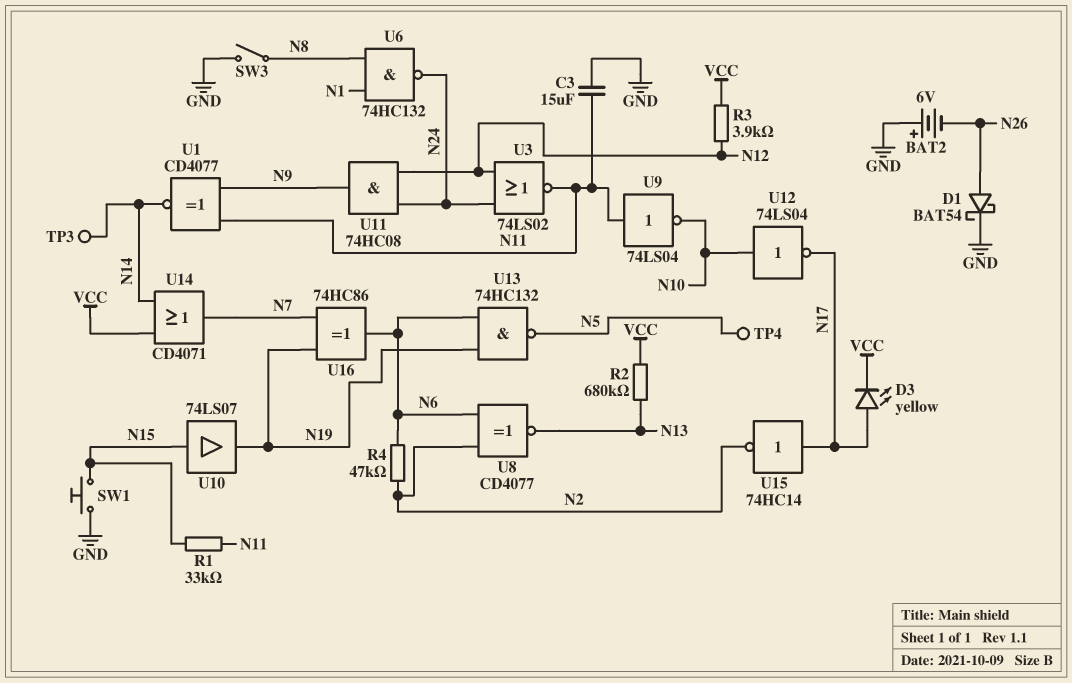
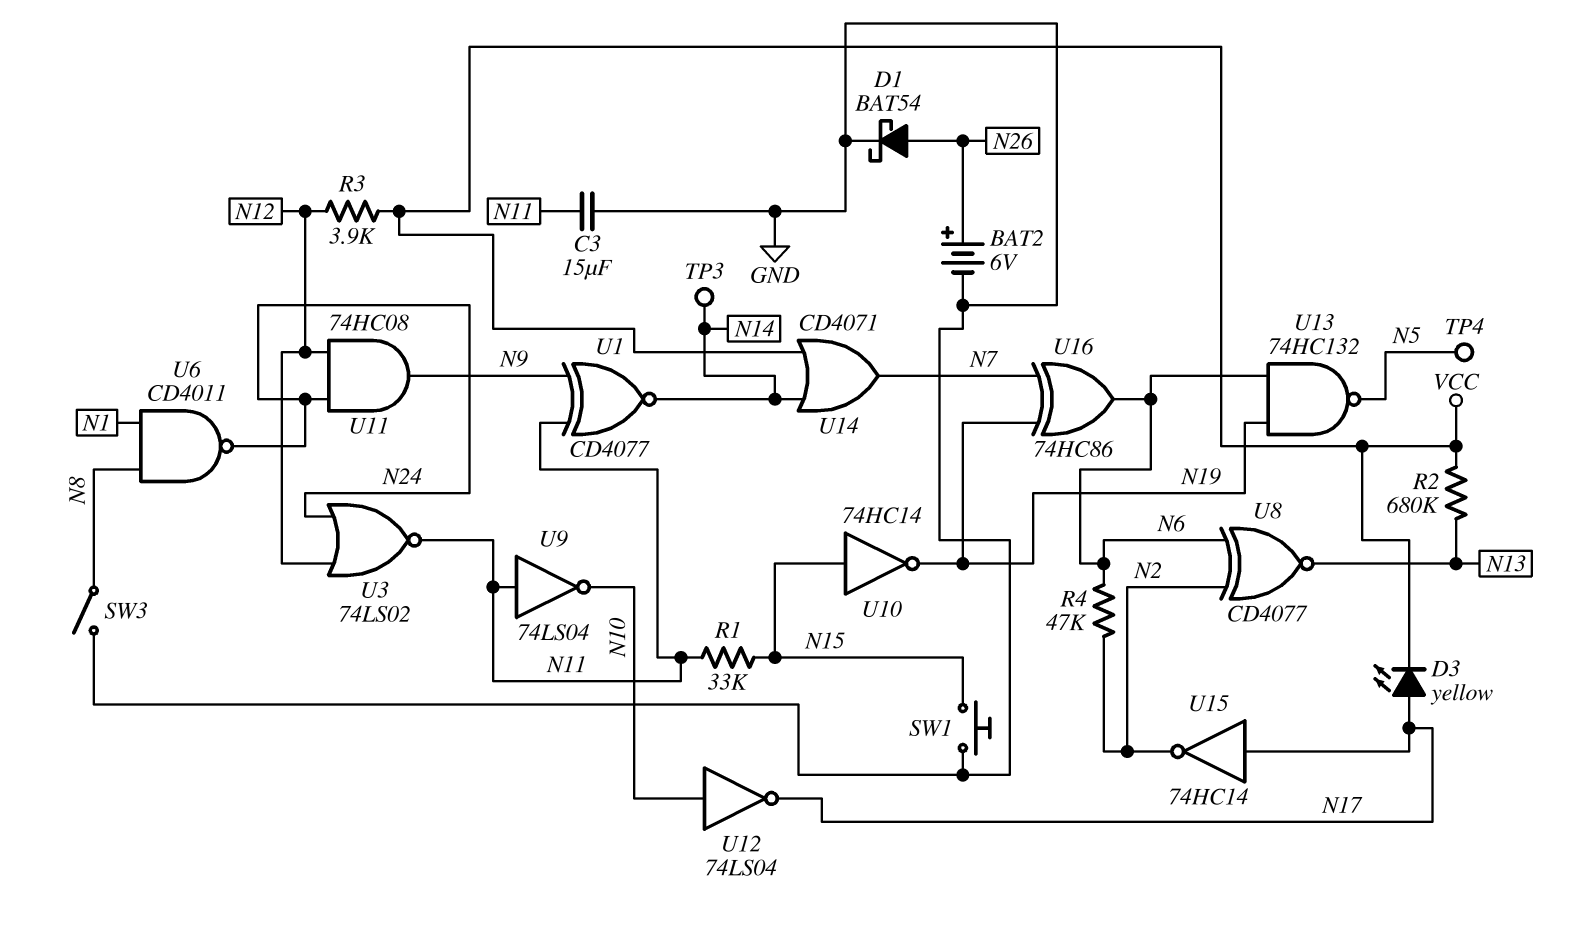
BAT2: 6V (plus GND, minus N26) -> 6V (plus N26, minus GND)
U6: NAND 74HC132 (in N1, in N8, out N24) -> NAND CD4011 (in N1, in N8, out N24)
U10: buffer 74LS07 (in N15, out N19) -> NOT 74HC14 (in N15, out N19)

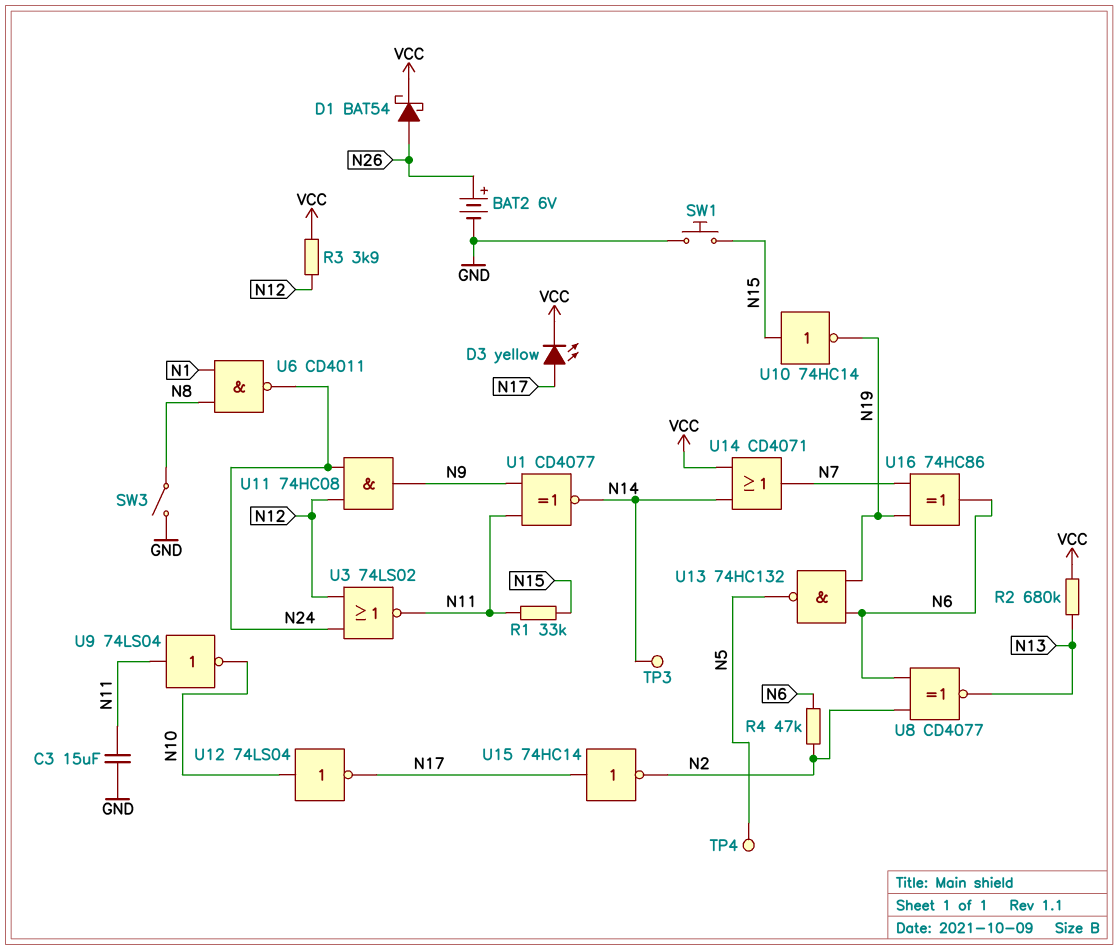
D1: schottky BAT54 (A N26, K GND) -> schottky BAT54 (A N26, K VCC)

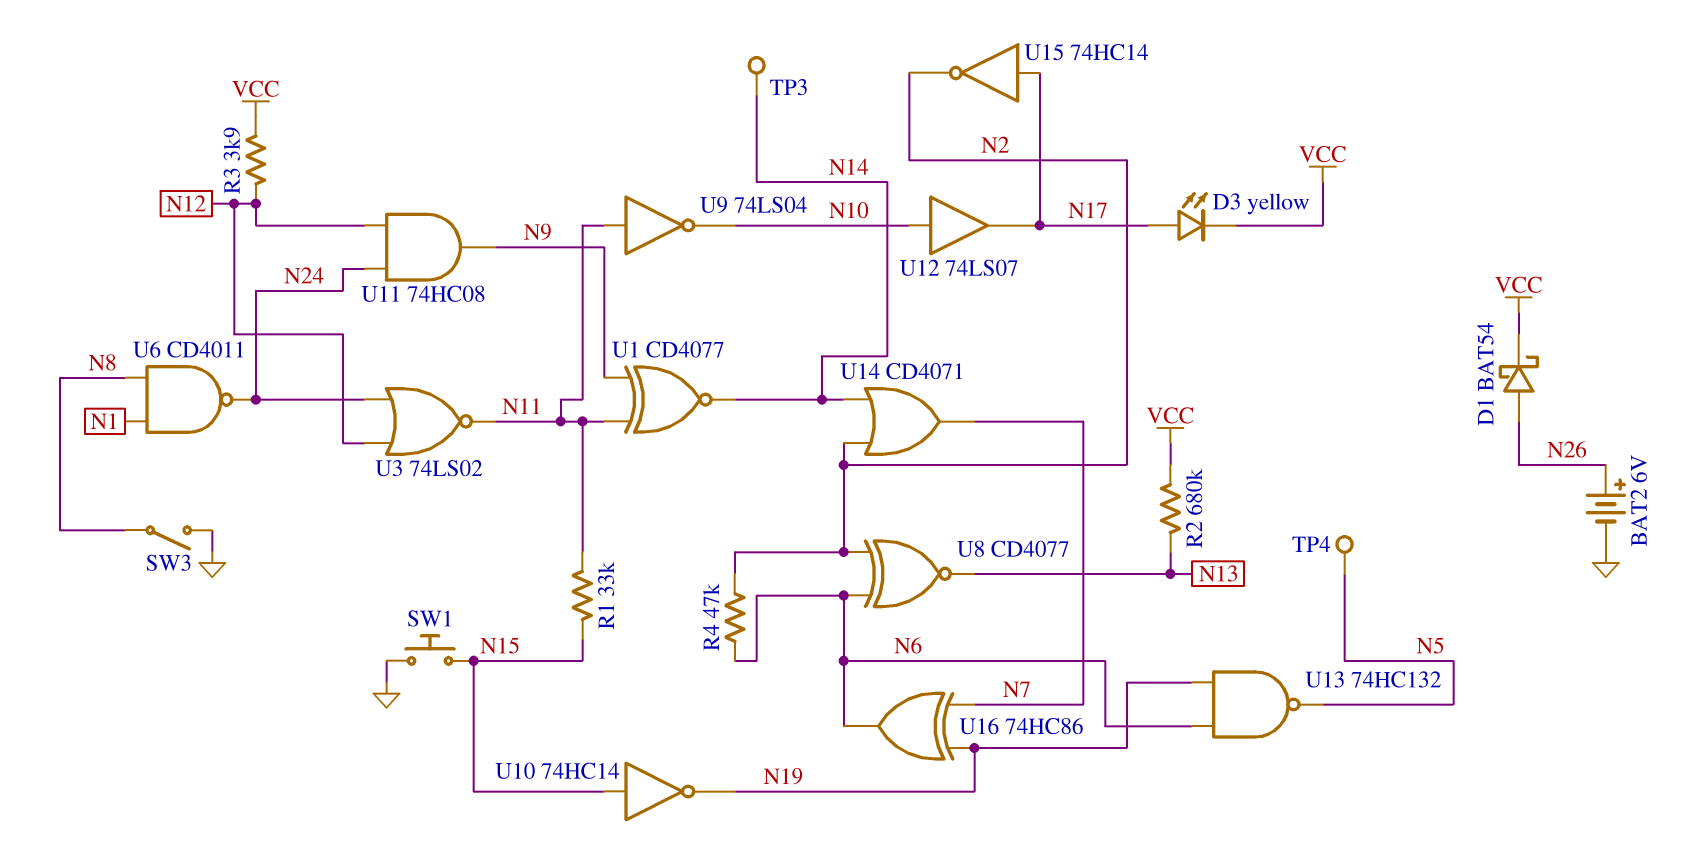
C3: 15uF (GND, N11) -> none
U12: NOT 74LS04 (in N10, out N17) -> buffer 74LS07 (in N10, out N17)
U14: OR CD4071 (in N14, in VCC, out N7) -> OR CD4071 (in N2, in N14, out N7)

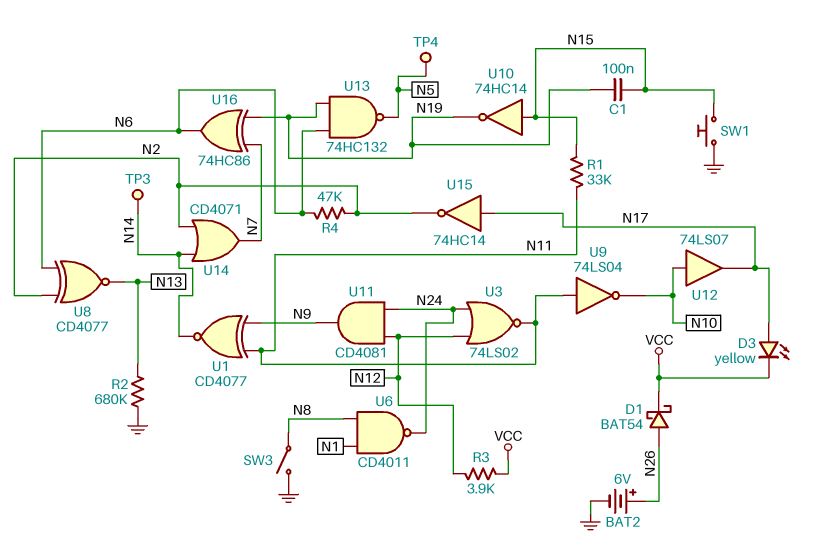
C1: none -> 100nF (N15, N19)
R2: 680k (N13, VCC) -> 680k (GND, N13)
U11: AND 74HC08 (in N12, in N24, out N9) -> AND CD4081 (in N12, in N24, out N9)

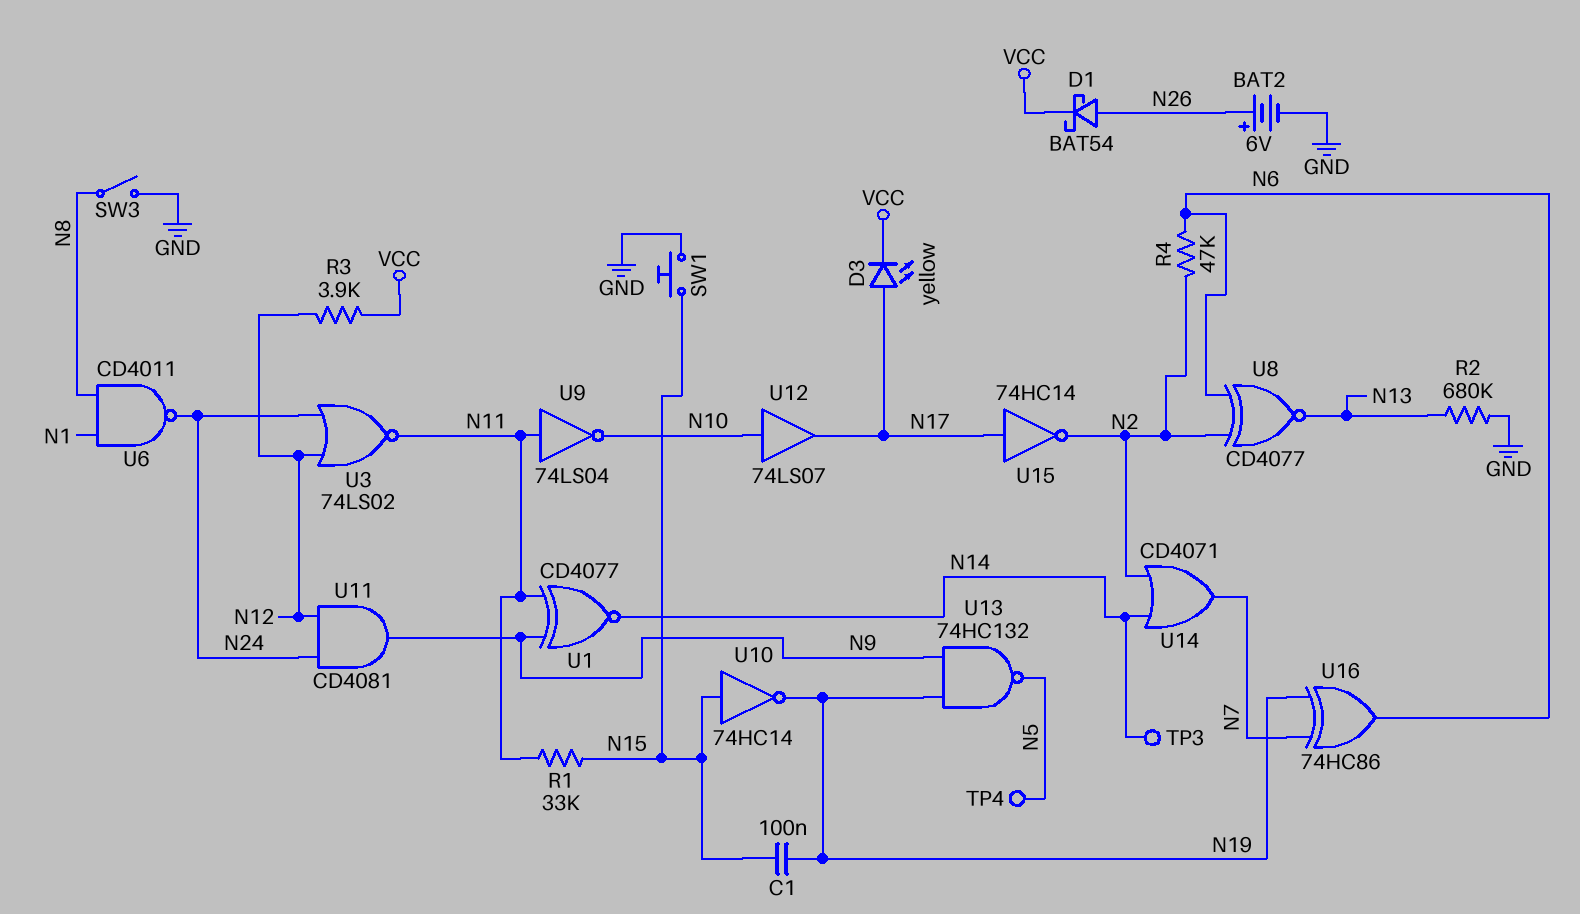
U13: NAND 74HC132 (in N6, in N19, out N5) -> NAND 74HC132 (in N9, in N19, out N5)

